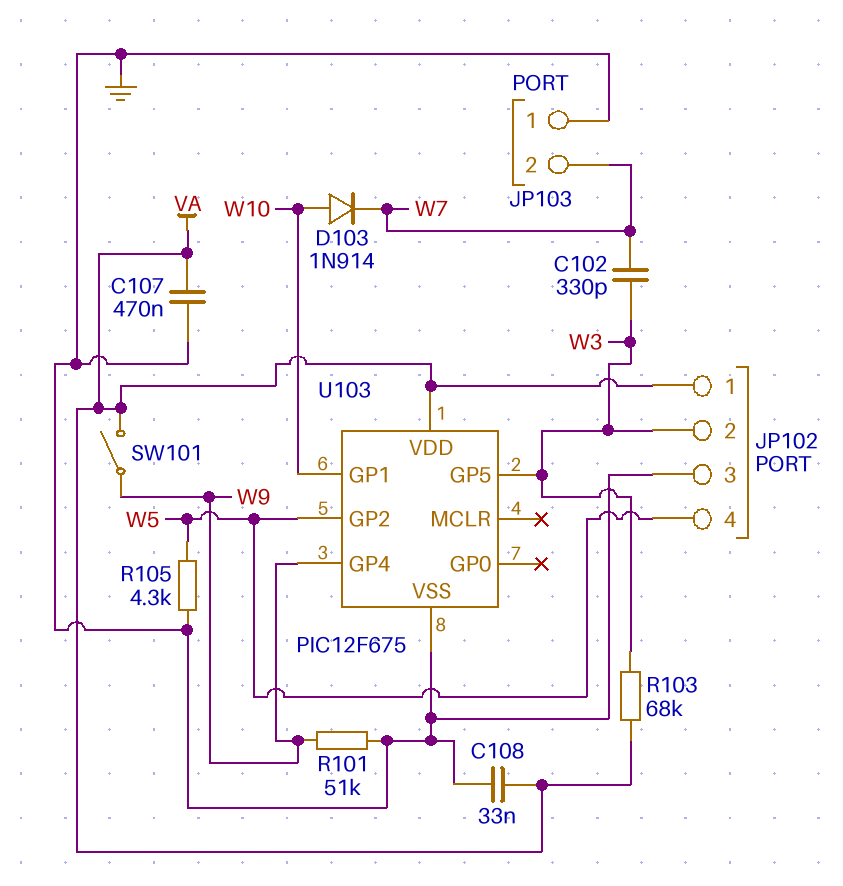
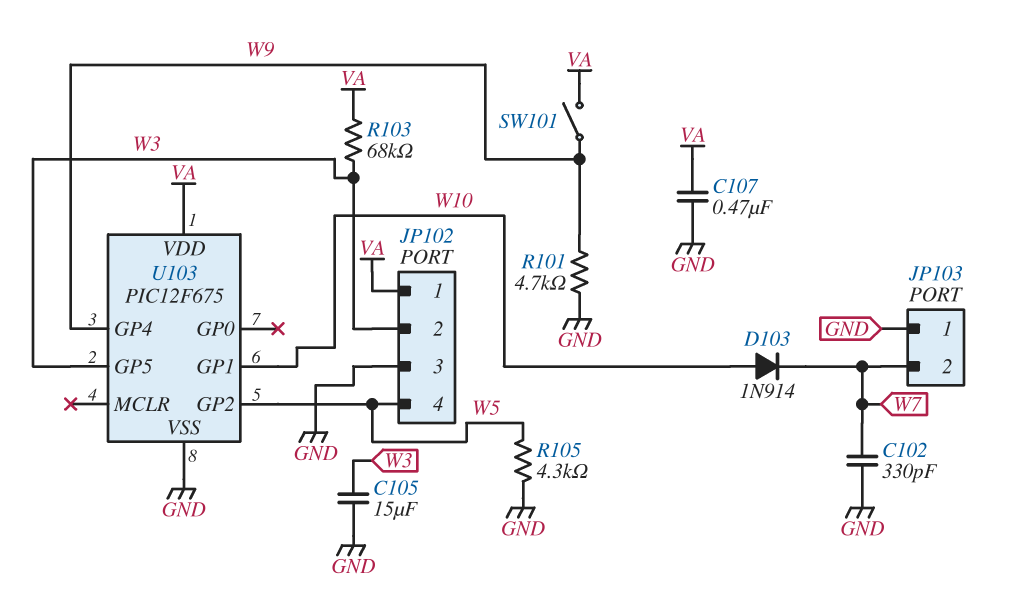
C102: 330pF (W3, W7) -> 330pF (GND, W7)
C105: none -> 15uF (GND, W3)
C108: 33nF (GND, VA) -> none
R101: 51k (GND, W9) -> 4.7k (GND, W9)

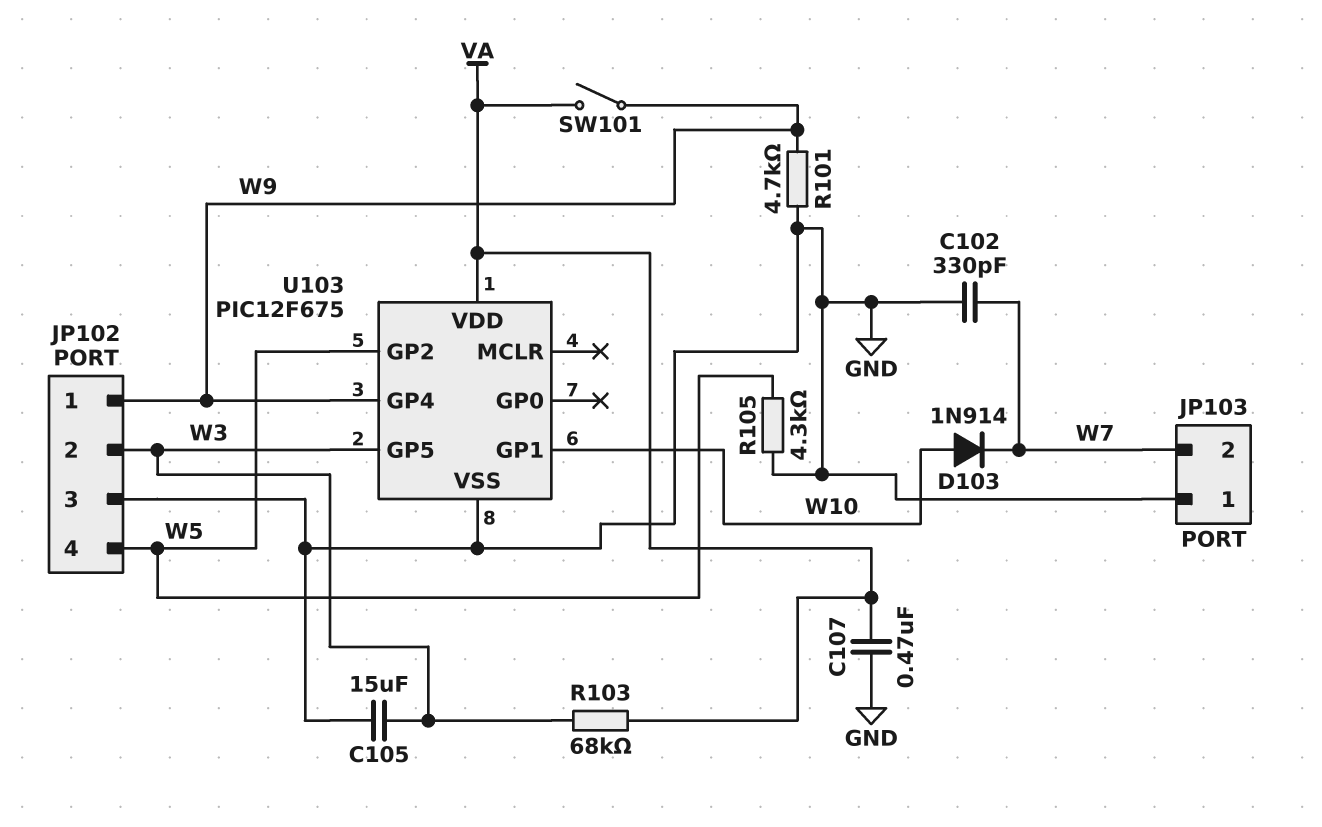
JP102 pin 1: VA -> W9

